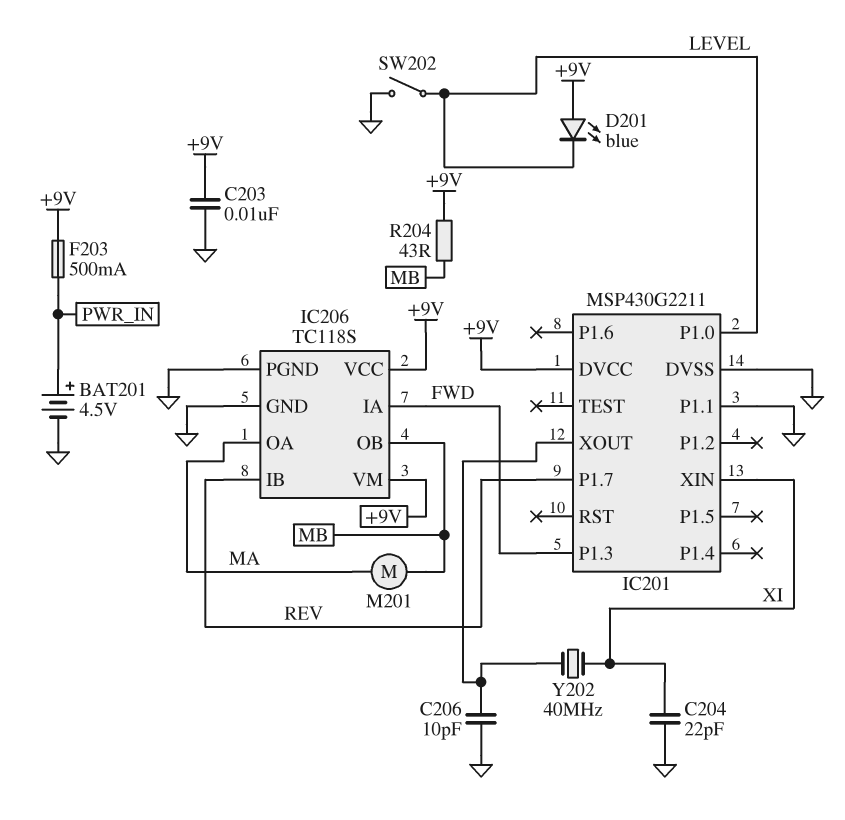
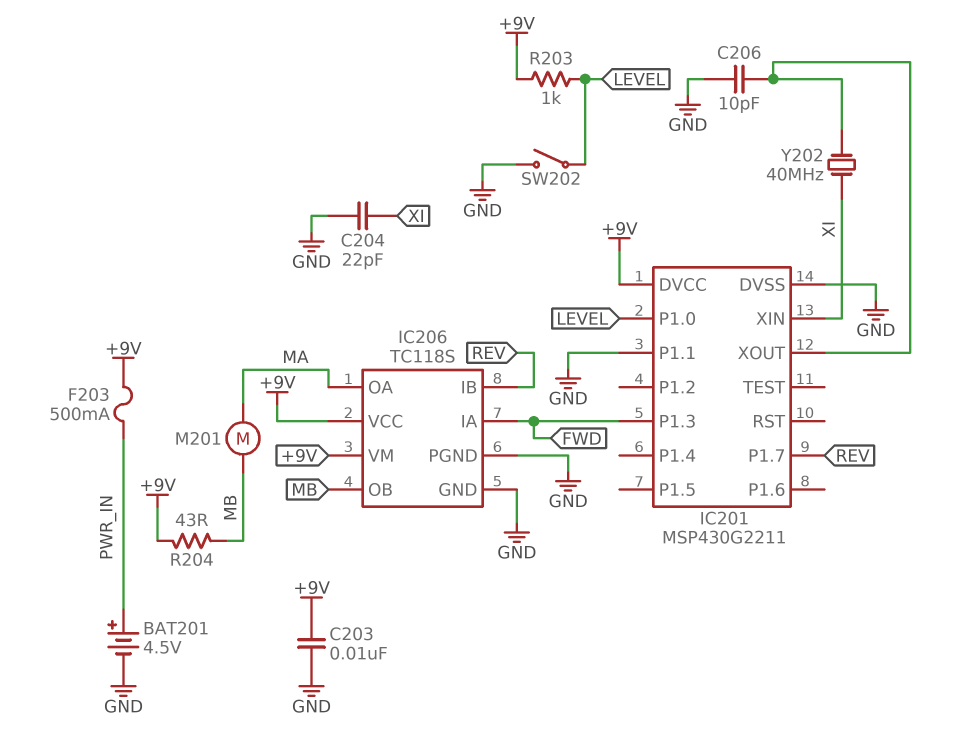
D201: LED blue (A +9V, K LEVEL) -> none
R203: none -> 1k (+9V, LEVEL)

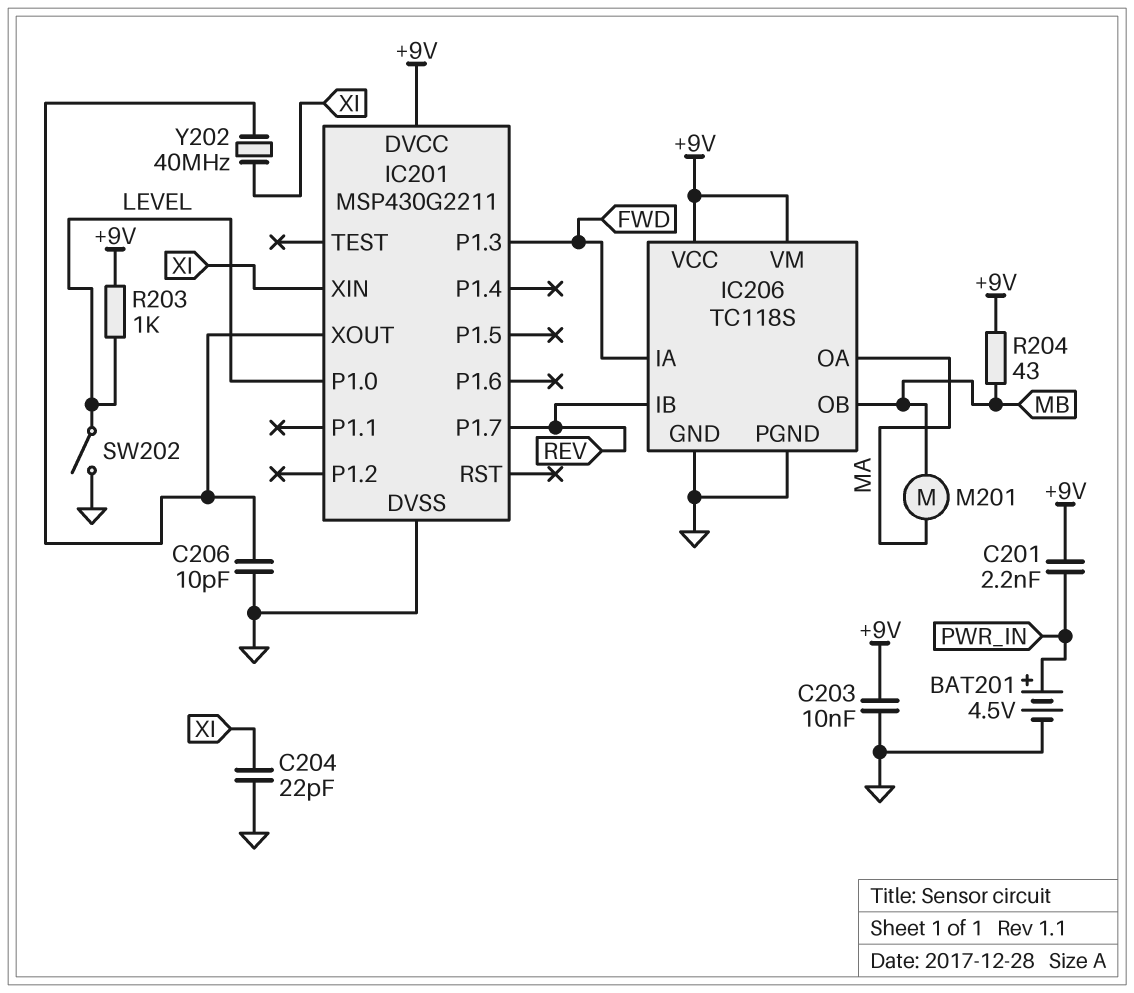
C201: none -> 2.2nF (+9V, PWR_IN)
F203: 500mA (+9V, PWR_IN) -> none
IC201 pin P1.1: GND -> none

